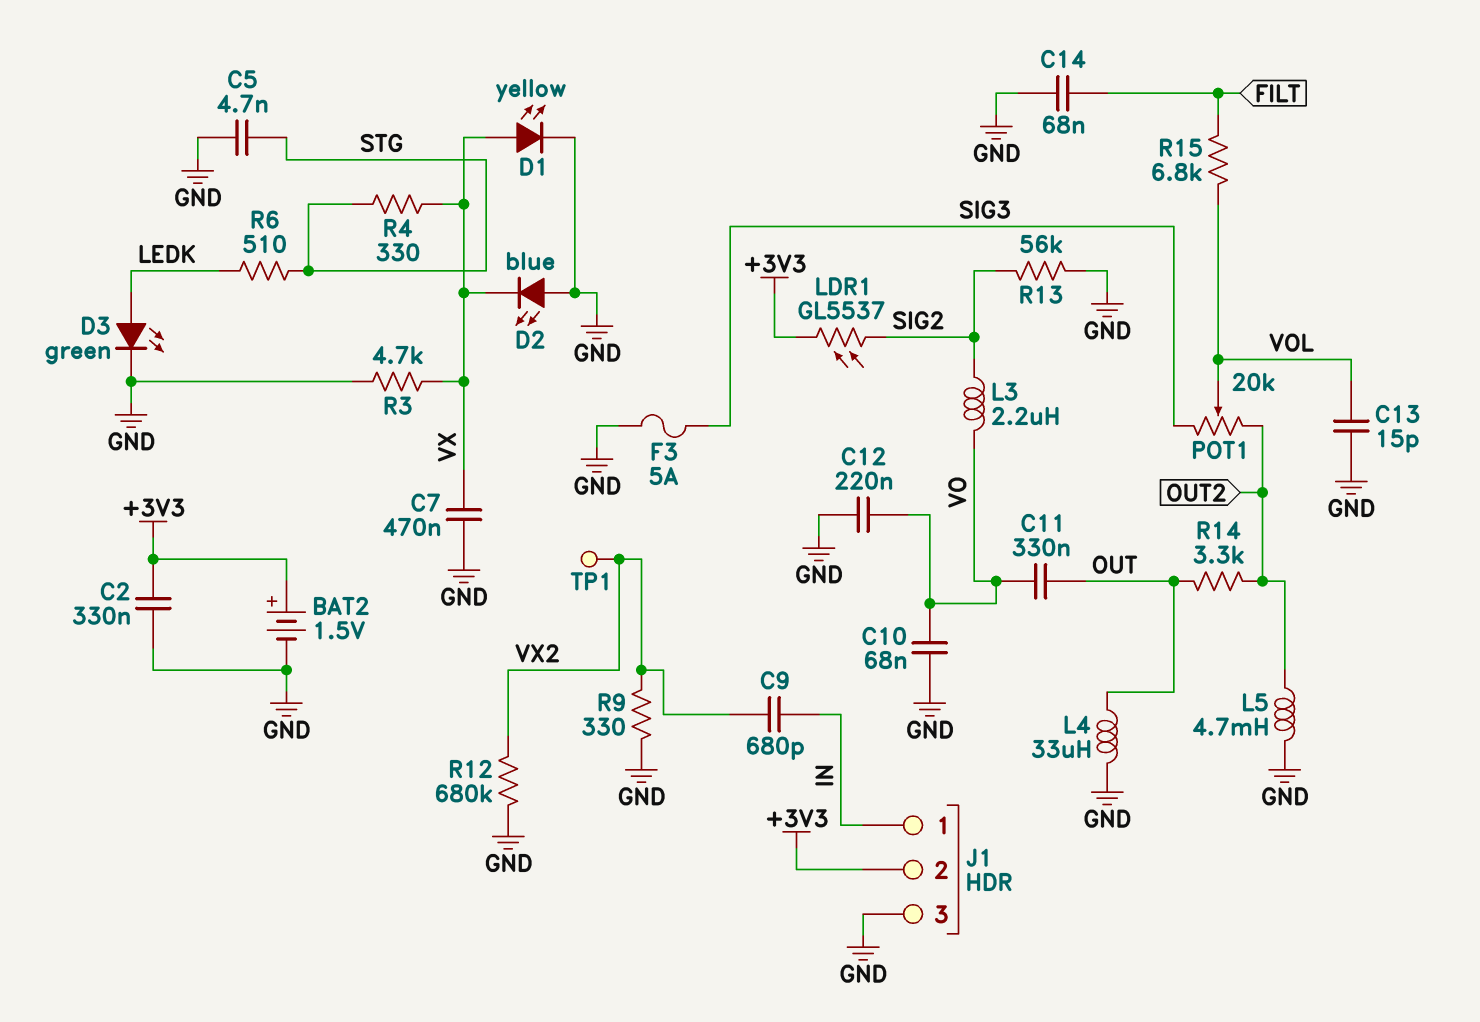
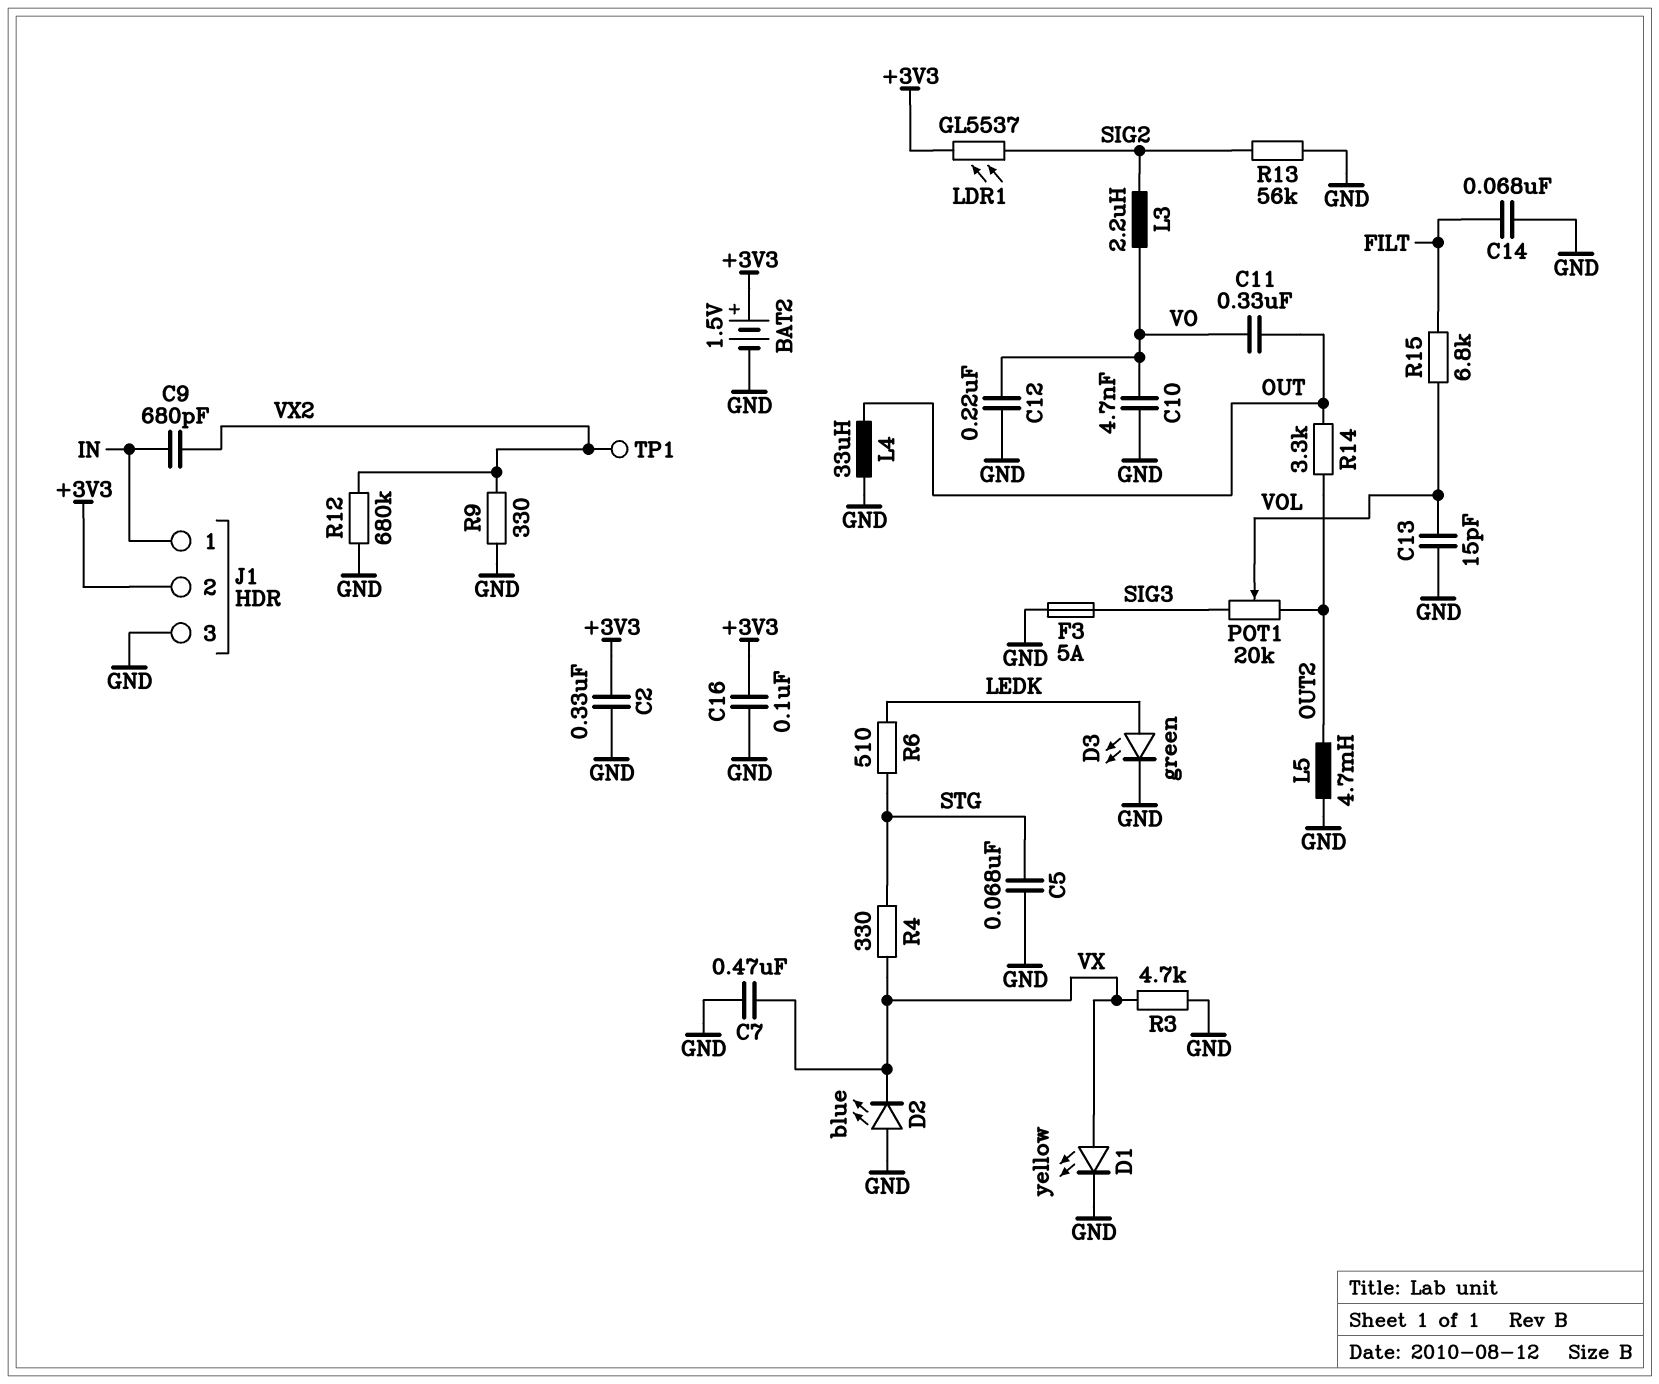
C5: 4.7nF (GND, STG) -> 68nF (GND, STG)
C10: 68nF (GND, VO) -> 4.7nF (GND, VO)
C16: none -> 100nF (+3V3, GND)

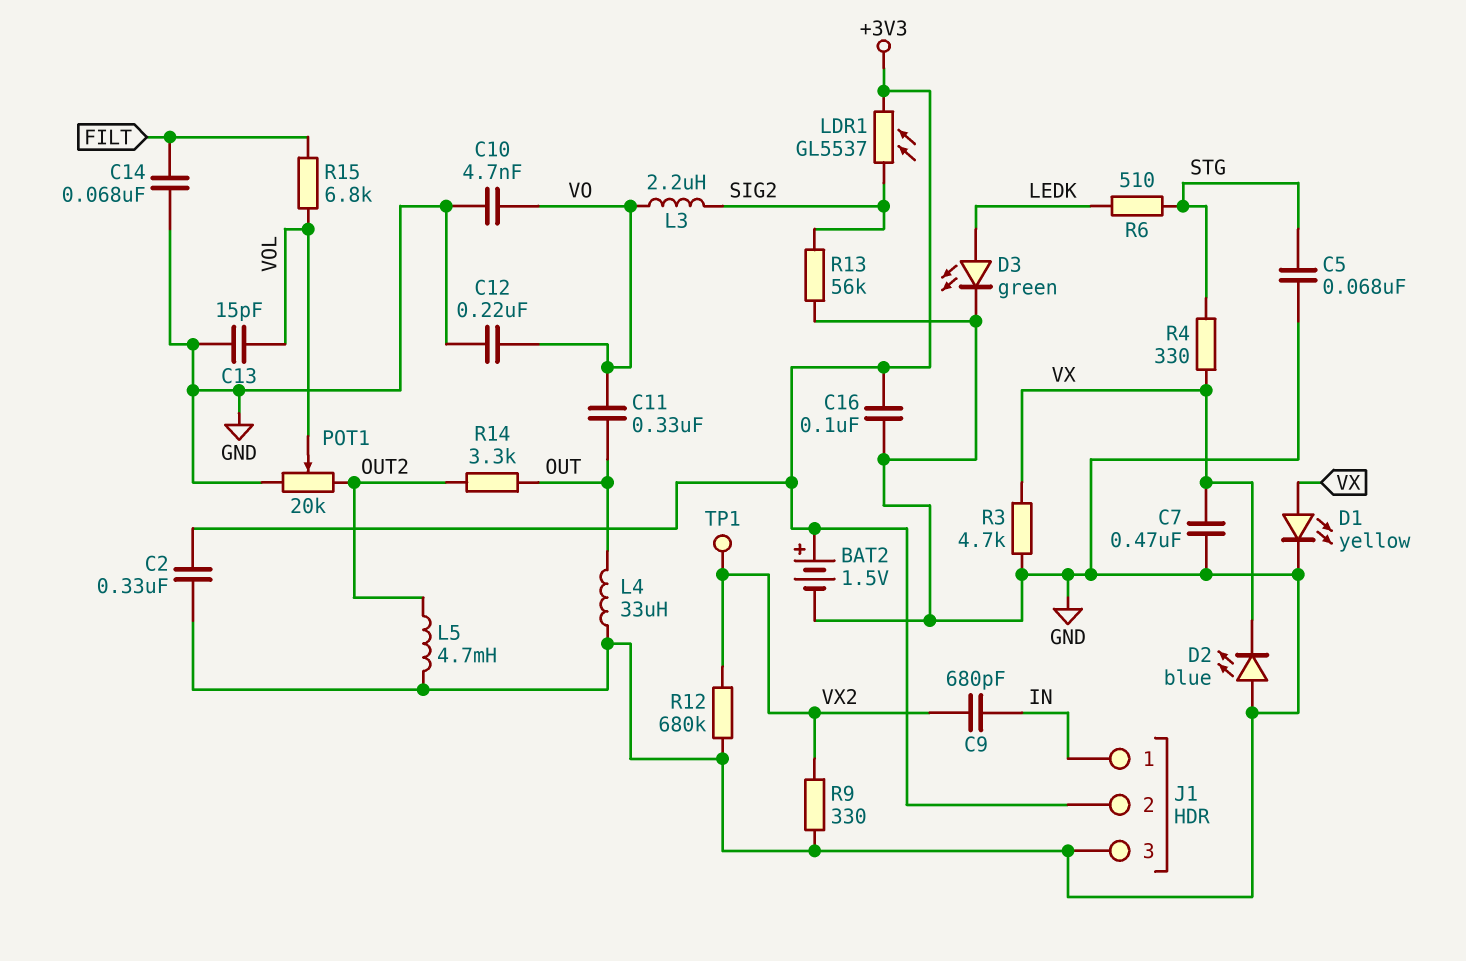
F3: 5A (GND, SIG3) -> none
POT1: 20k (OUT2, SIG3, wiper VOL) -> 20k (GND, OUT2, wiper VOL)

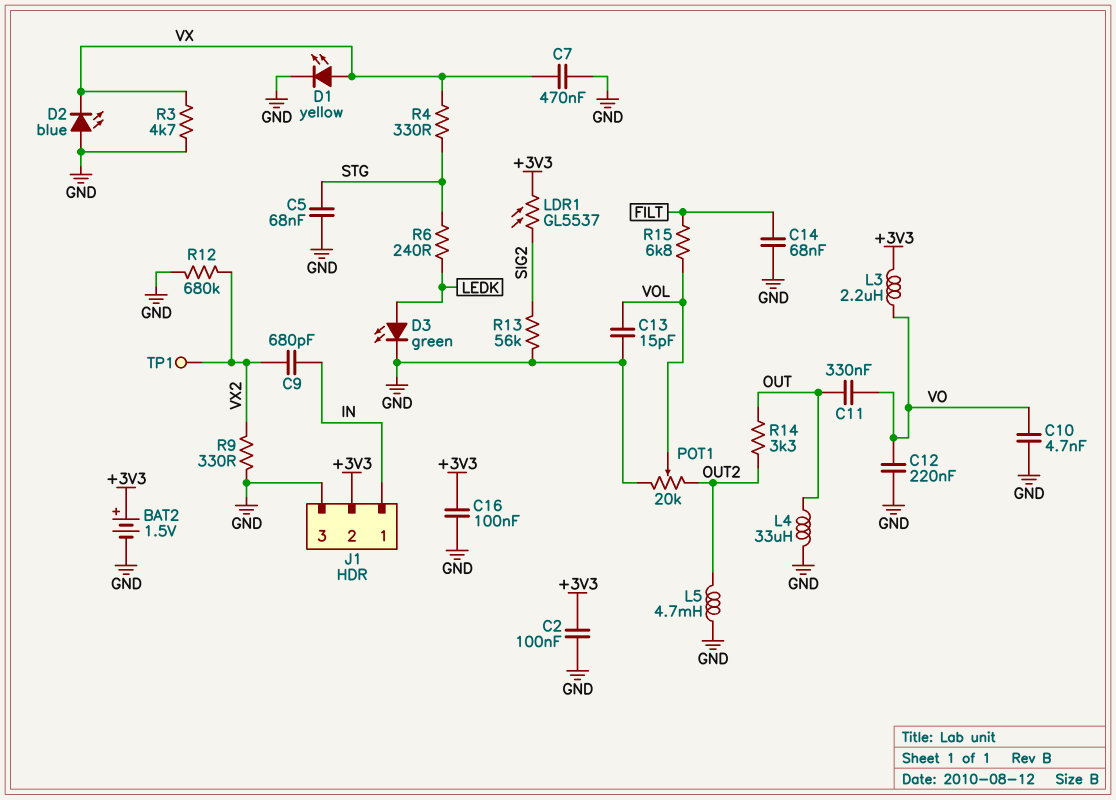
C2: 330nF (+3V3, GND) -> 100nF (+3V3, GND)
L3: 2.2uH (SIG2, VO) -> 2.2uH (+3V3, VO)
R6: 510 (LEDK, STG) -> 240 (LEDK, STG)

